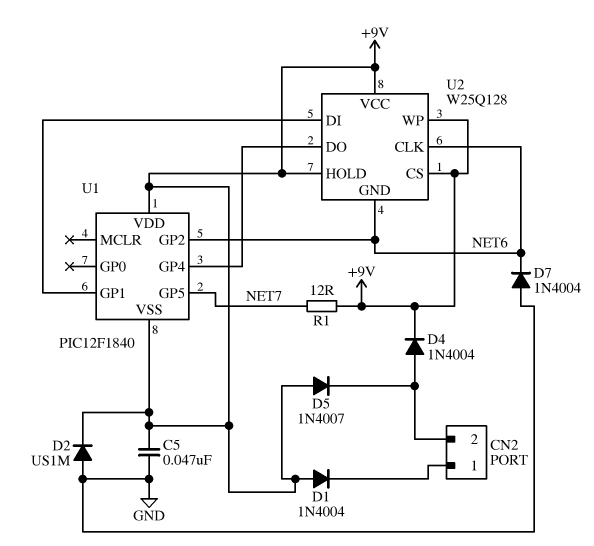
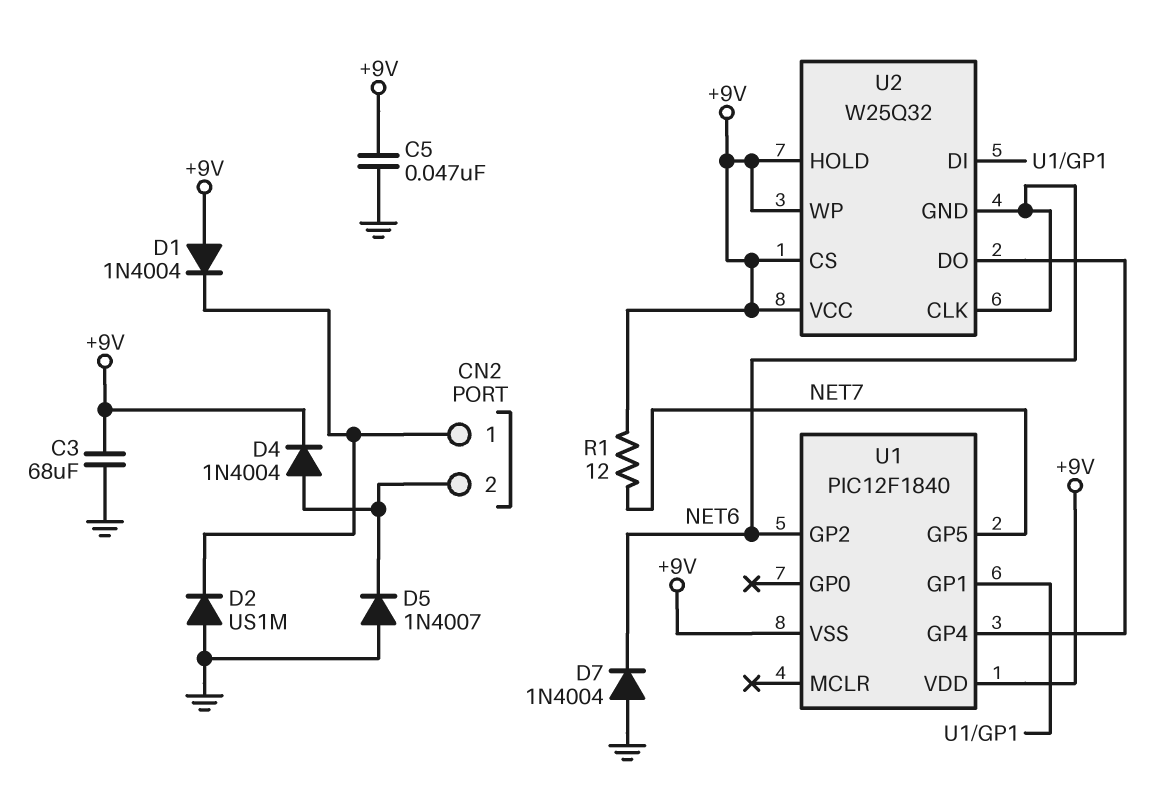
C3: none -> 68uF (+9V, GND)
D2: diode US1M (A GND, K +9V) -> diode US1M (A GND, K CN2/1)
D5: diode 1N4007 (A +9V, K CN2/2) -> diode 1N4007 (A GND, K CN2/2)
U2: W25Q128 -> W25Q32

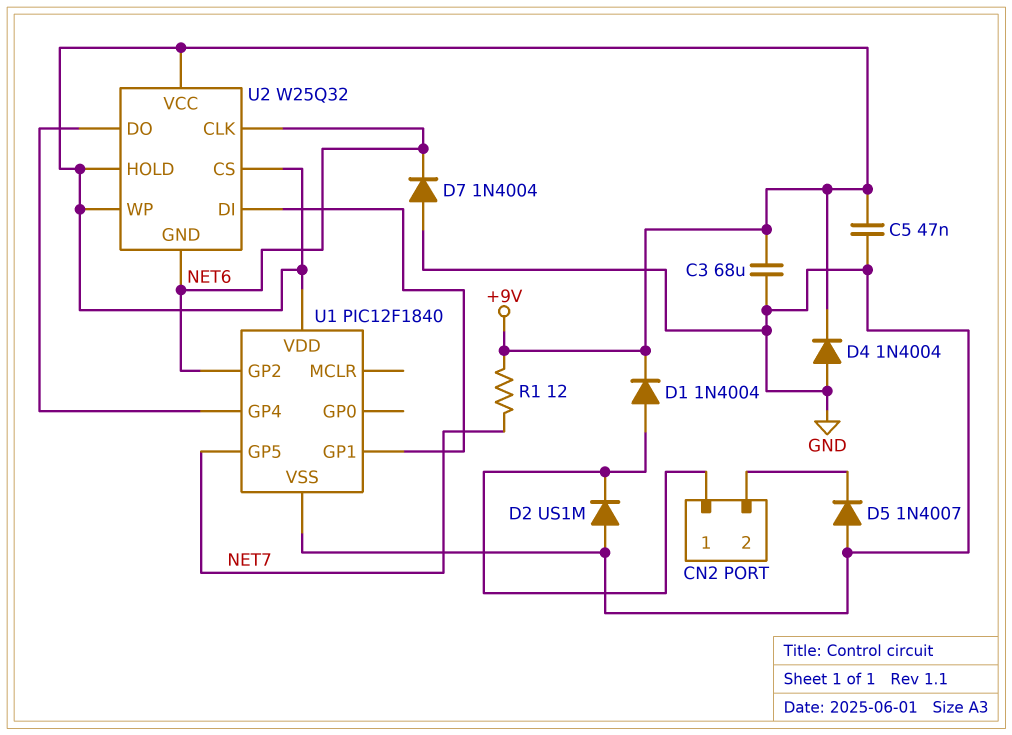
D1: diode 1N4004 (A +9V, K CN2/1) -> diode 1N4004 (A CN2/1, K +9V)
D4: diode 1N4004 (A CN2/2, K +9V) -> diode 1N4004 (A GND, K +9V)
U1 pin VSS: +9V -> GND

